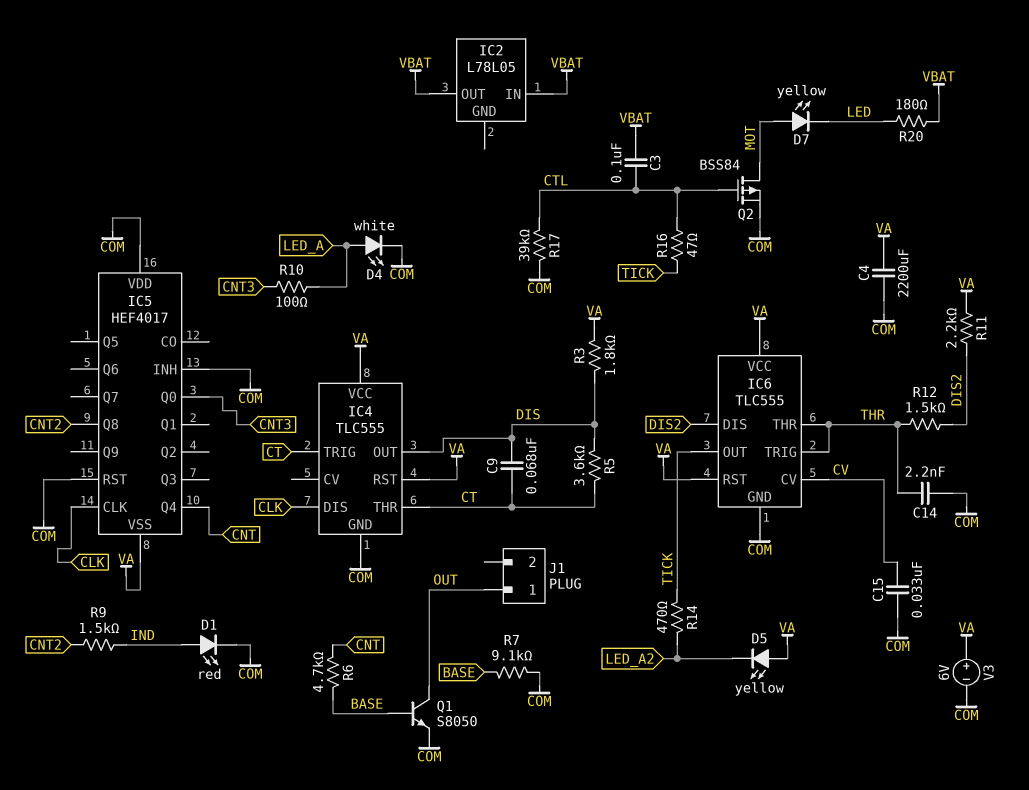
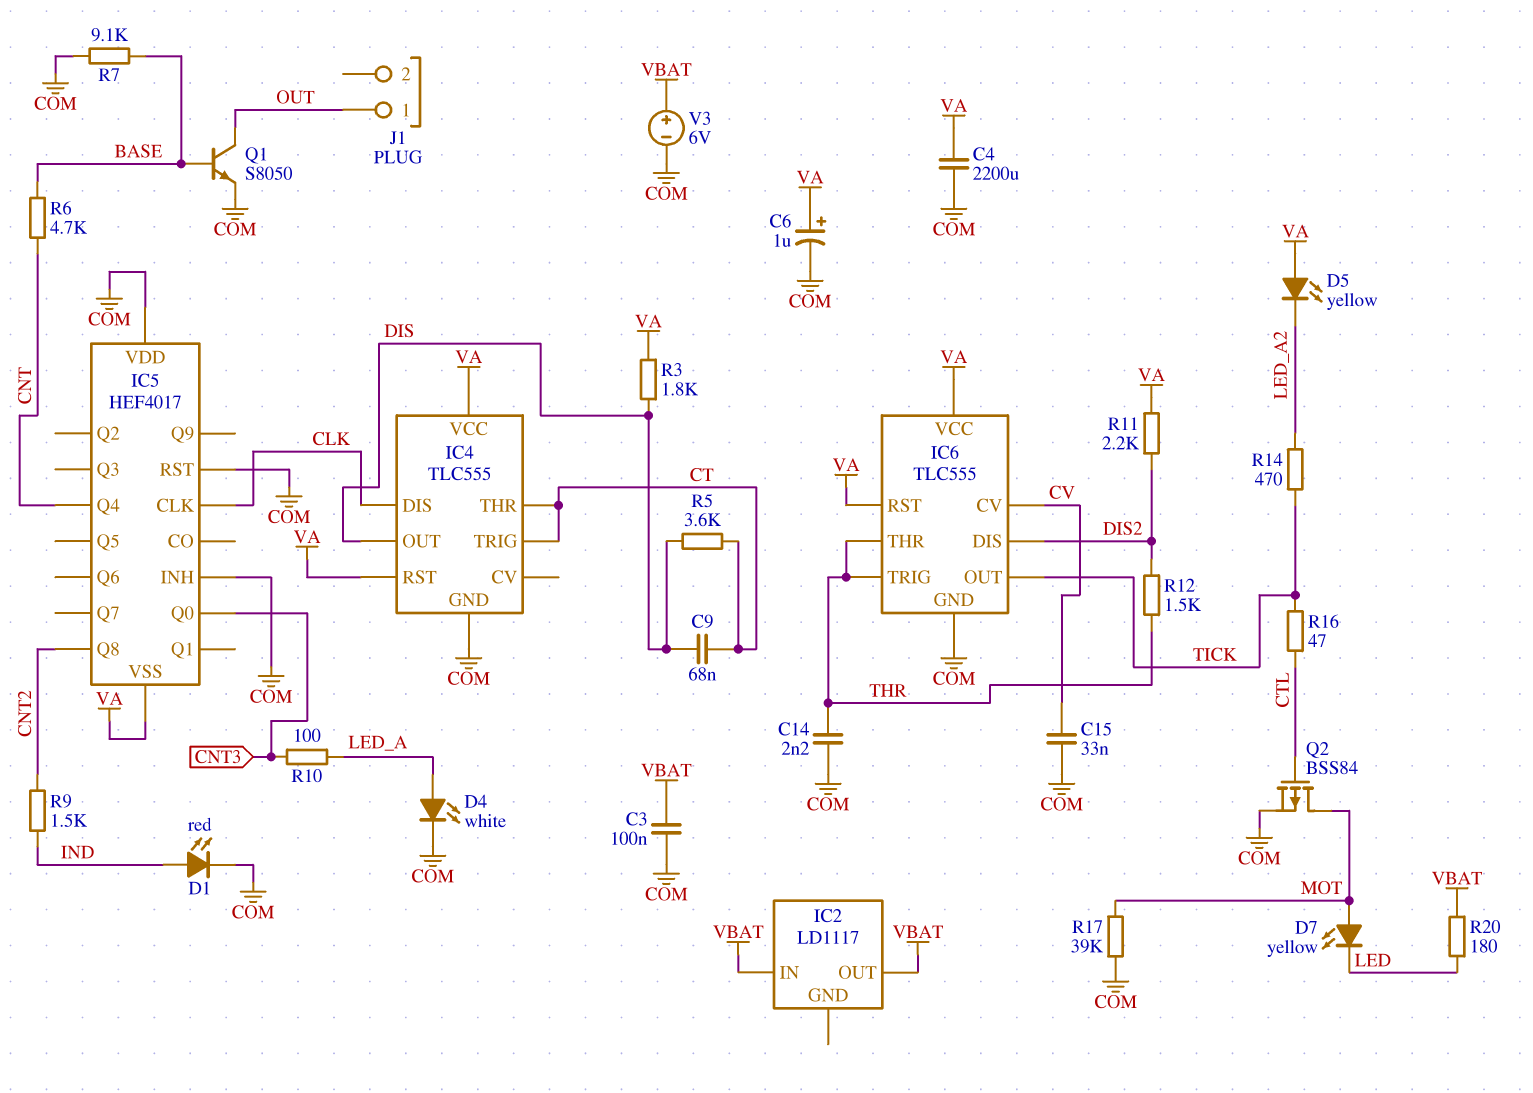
C3: 100nF (CTL, VBAT) -> 100nF (COM, VBAT)
C6: none -> 1uF (plus VA, minus COM)
IC2: L78L05 -> LD1117
R17: 39k (COM, CTL) -> 39k (COM, MOT)
V3: 6V (plus VA, minus COM) -> 6V (plus VBAT, minus COM)

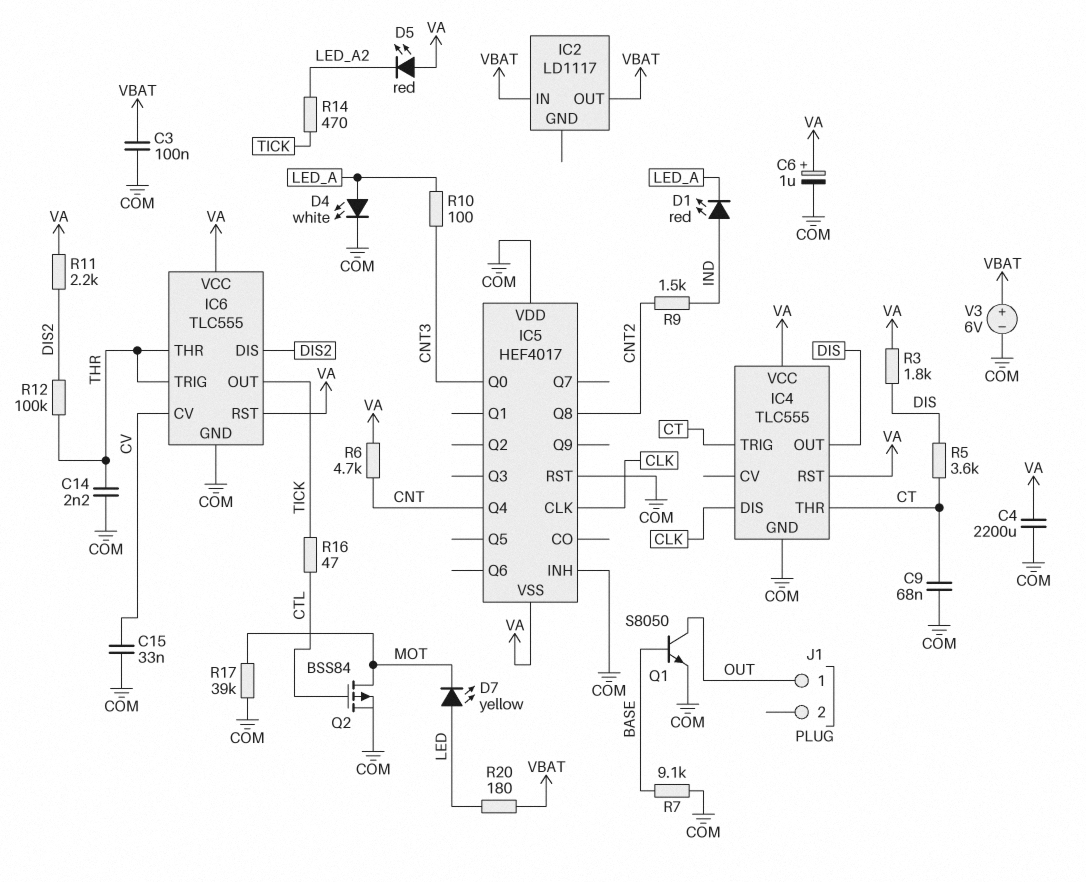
C9: 68nF (CT, DIS) -> 68nF (COM, CT)
D1: LED red (A IND, K COM) -> LED red (A IND, K LED_A)
D5: LED yellow (A VA, K LED_A2) -> LED red (A VA, K LED_A2)
D7: LED yellow (A MOT, K LED) -> LED yellow (A LED, K MOT)
R6: 4.7k (BASE, CNT) -> 4.7k (CNT, VA)
R12: 1.5k (DIS2, THR) -> 100k (DIS2, THR)

